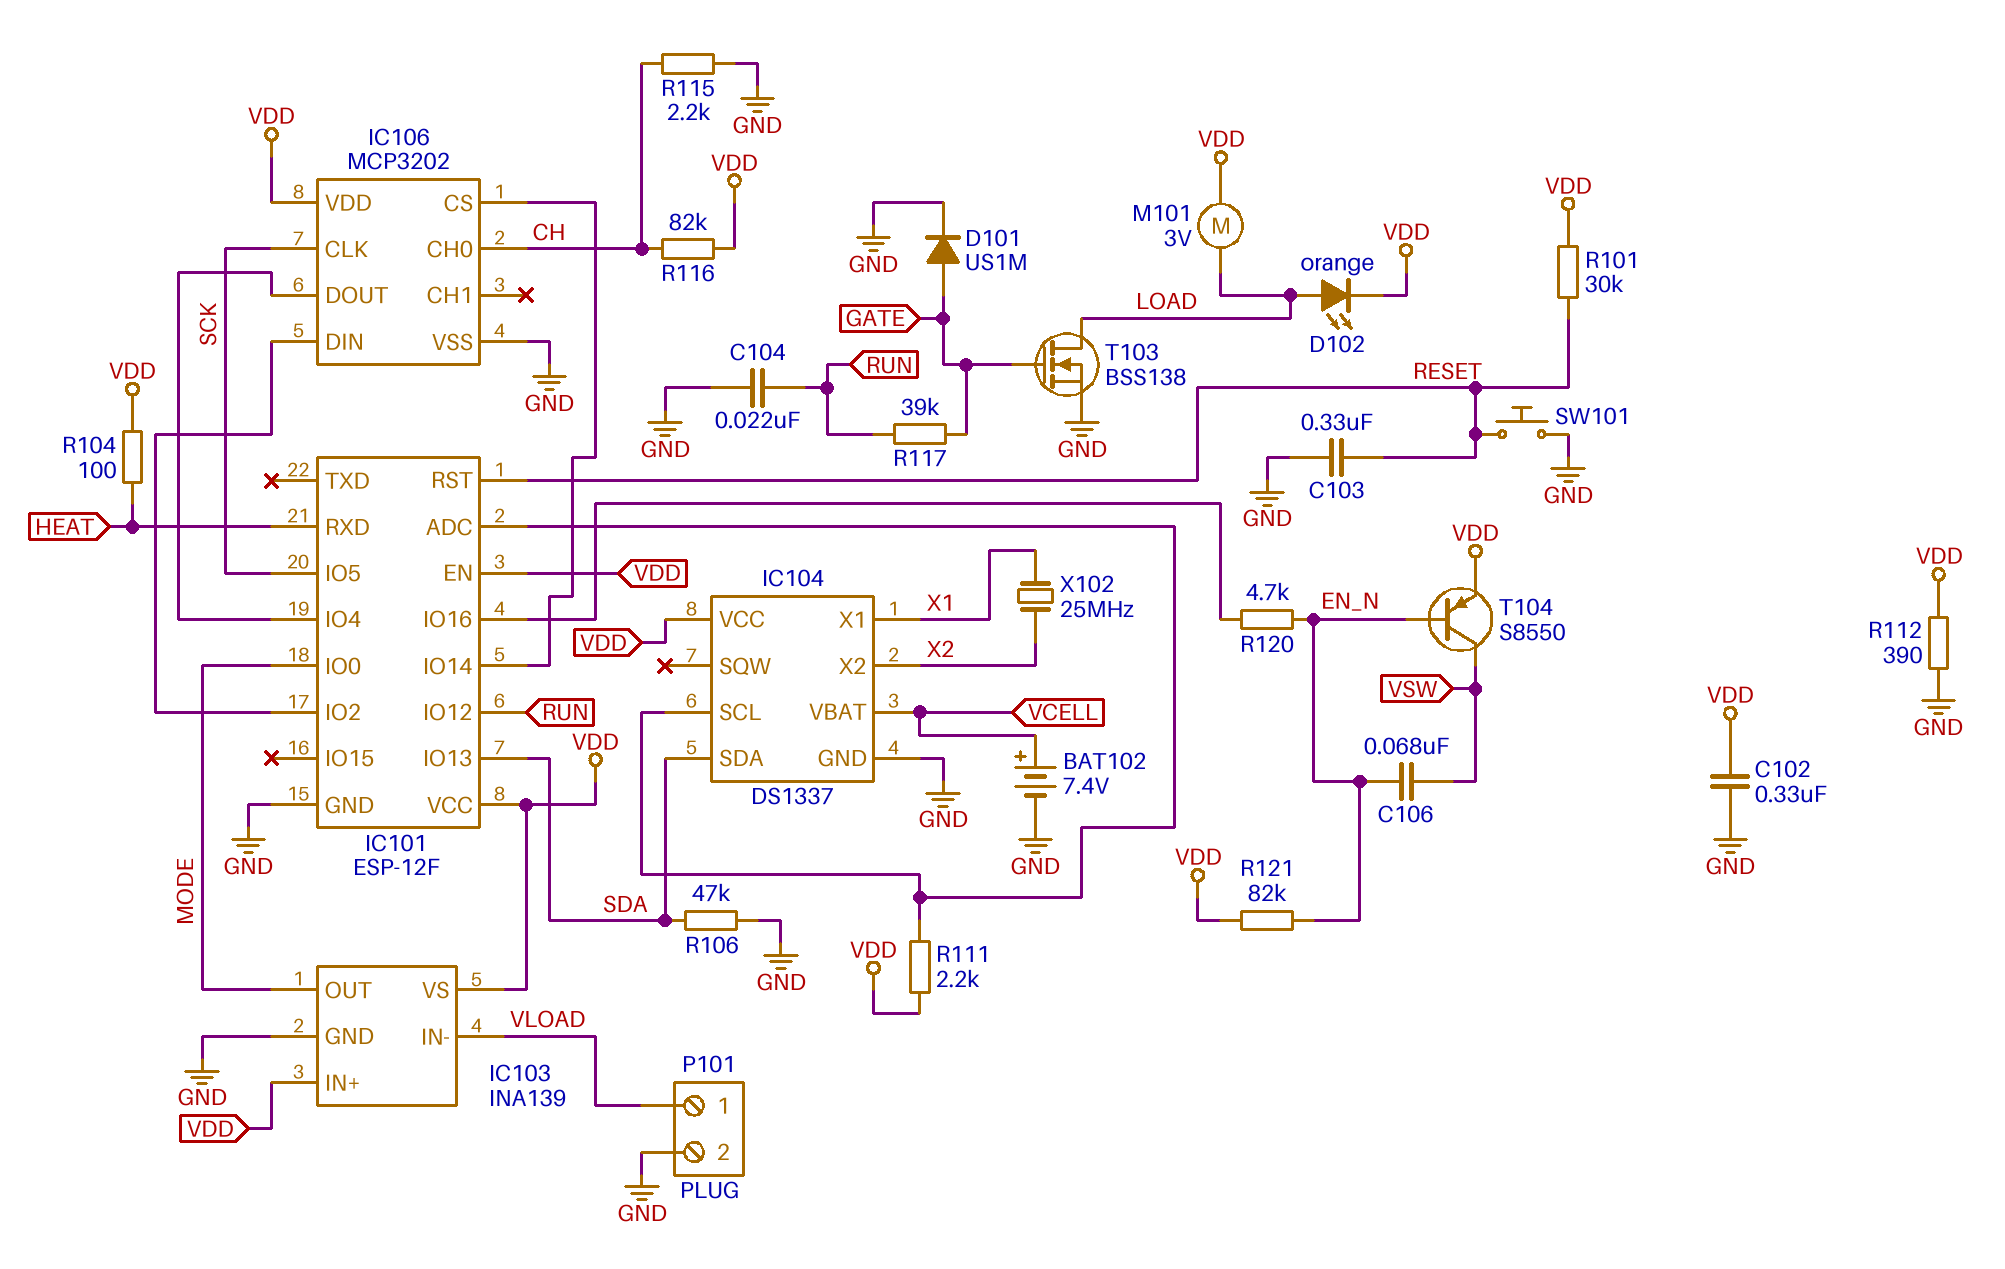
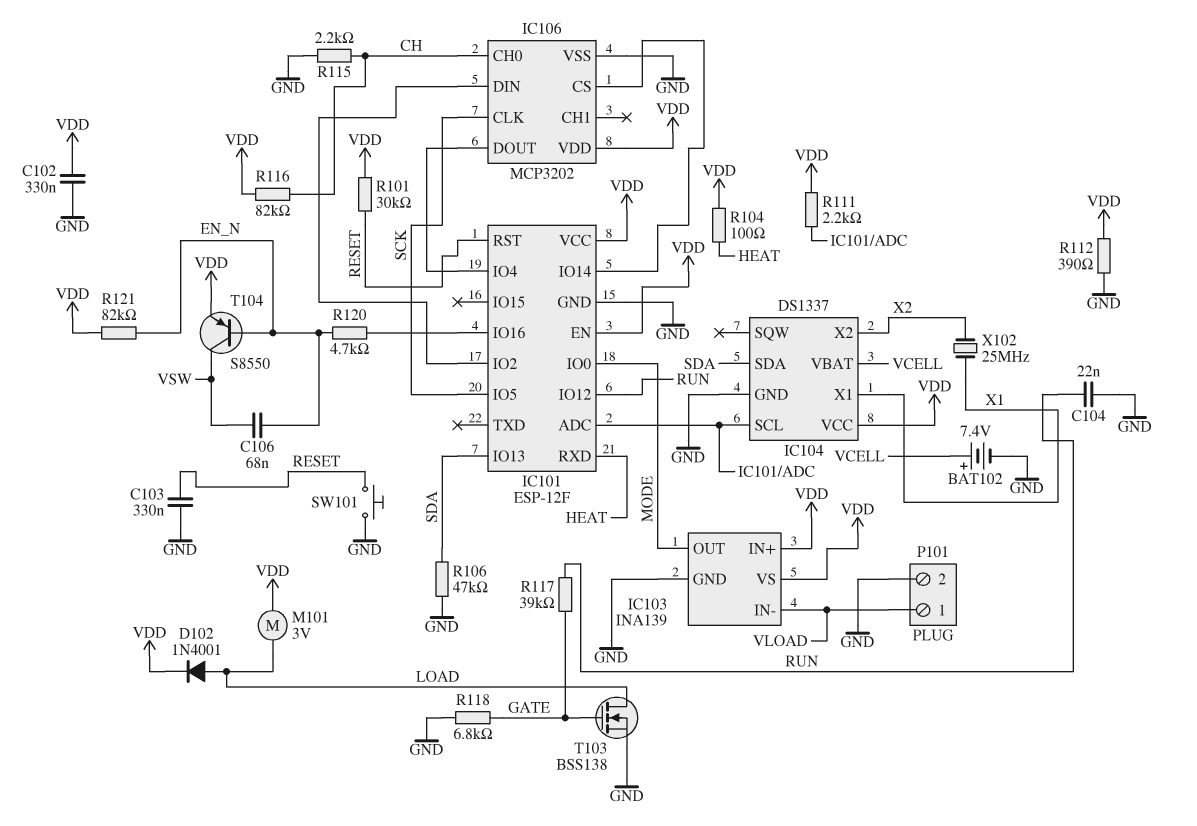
D101: diode US1M (A GATE, K GND) -> none
D102: LED orange (A LOAD, K VDD) -> diode 1N4001 (A LOAD, K VDD)
R118: none -> 6.8k (GATE, GND)

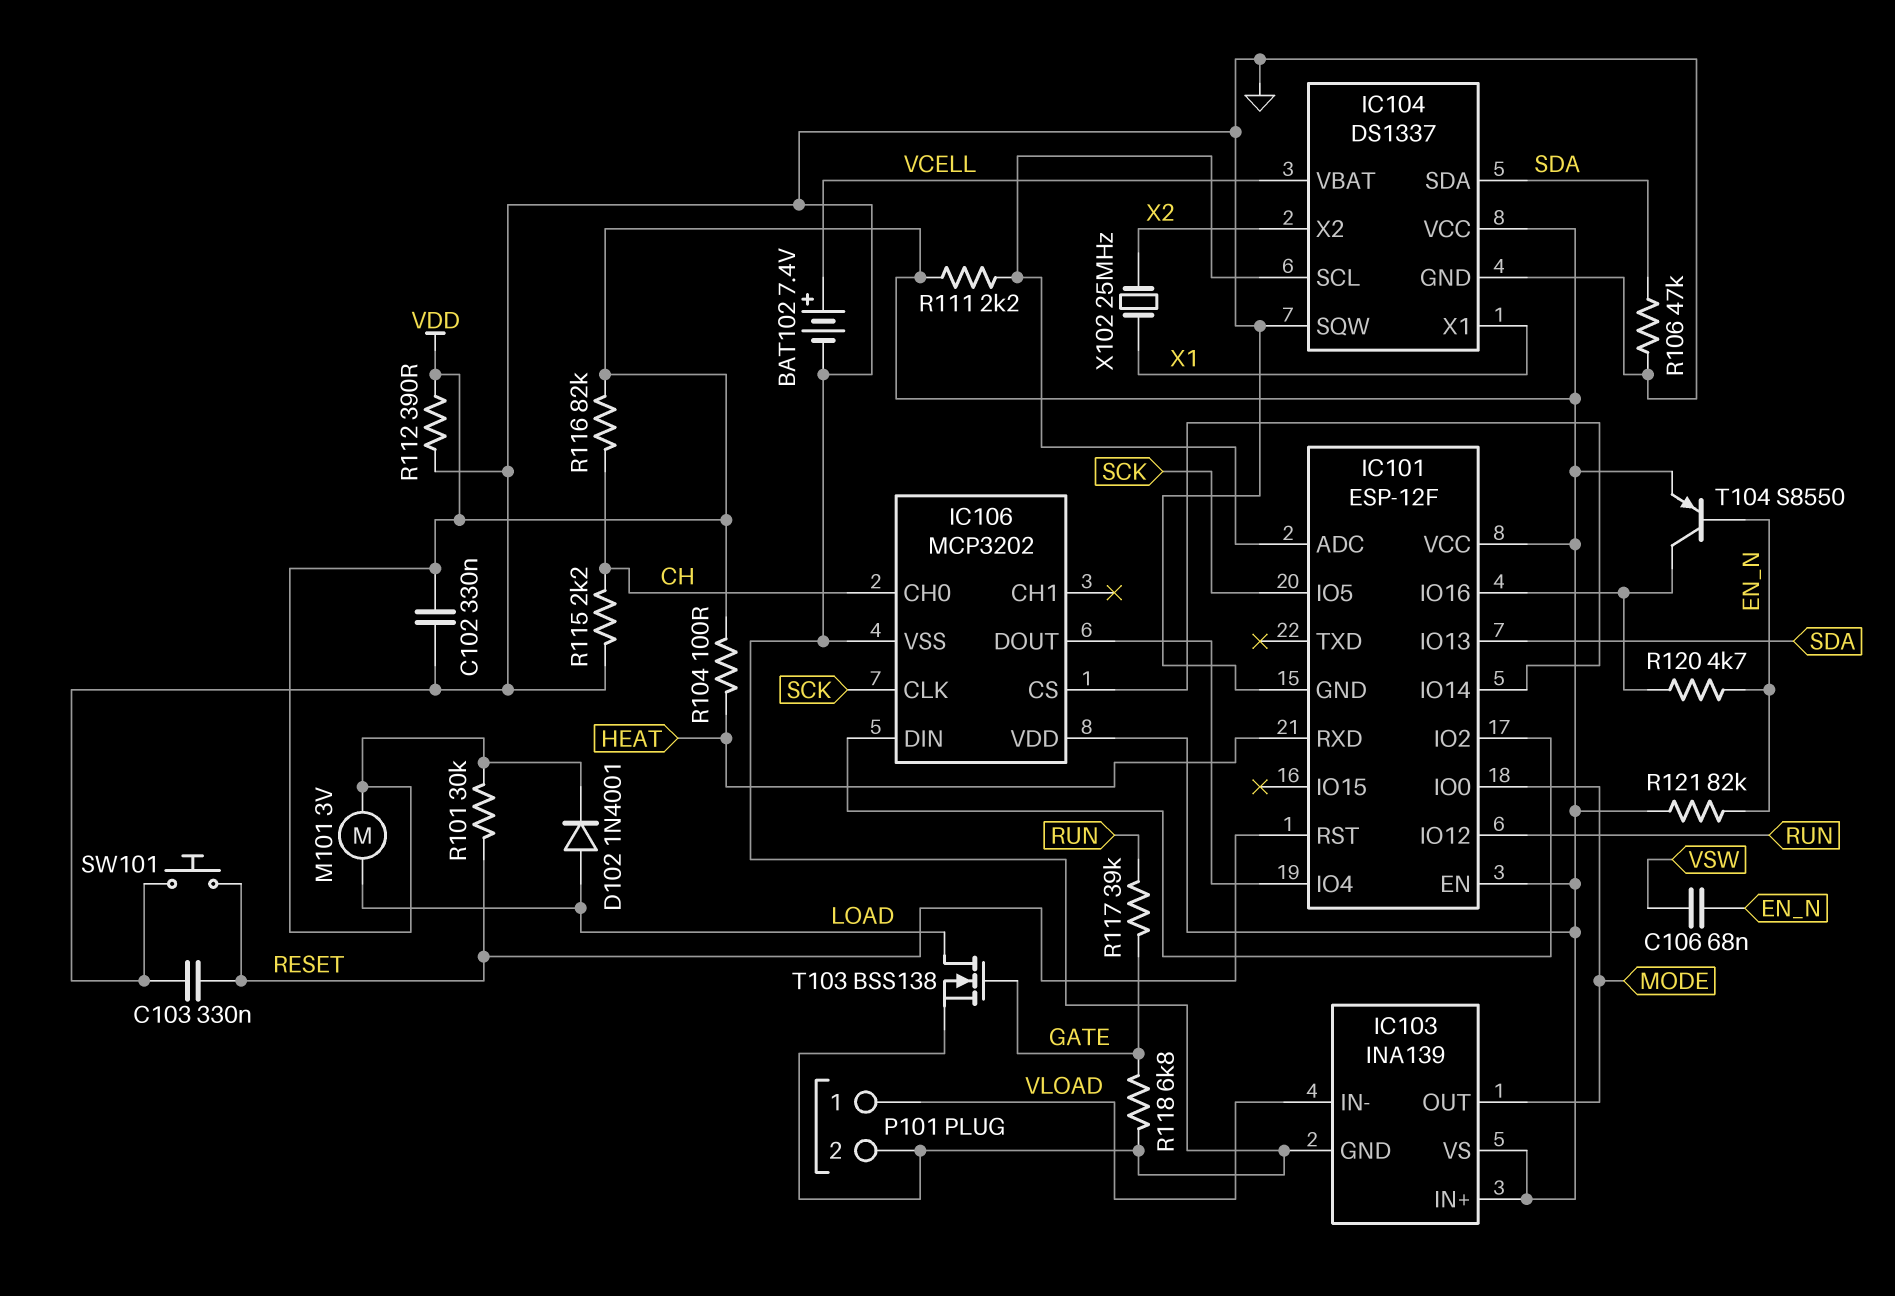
C104: 22nF (GND, RUN) -> none
IC104 pin SQW: none -> GND
T104: PNP S8550 (B EN_N, C VSW, E VDD) -> PNP S8550 (B EN_N, C IC101/IO16, E VDD)

